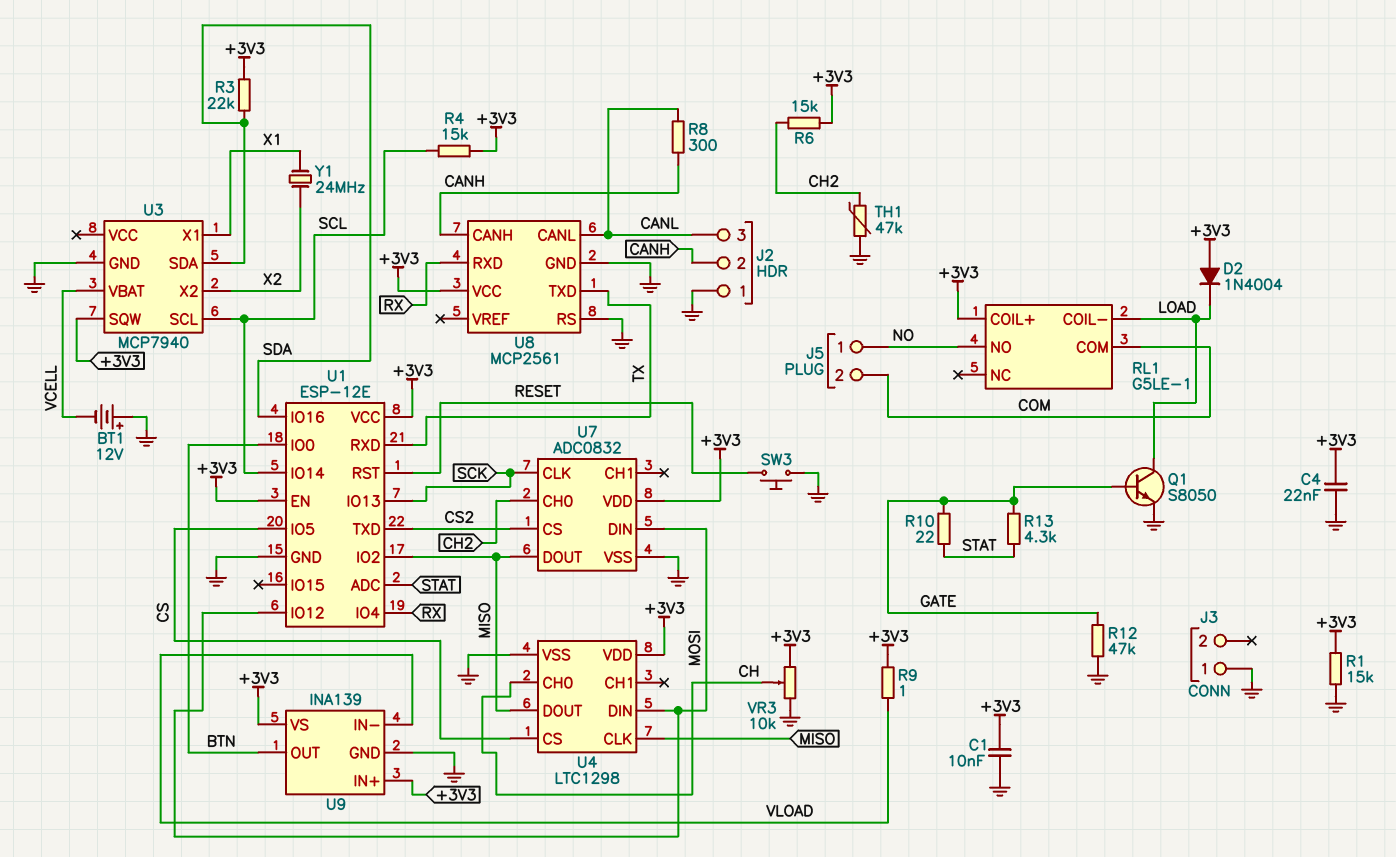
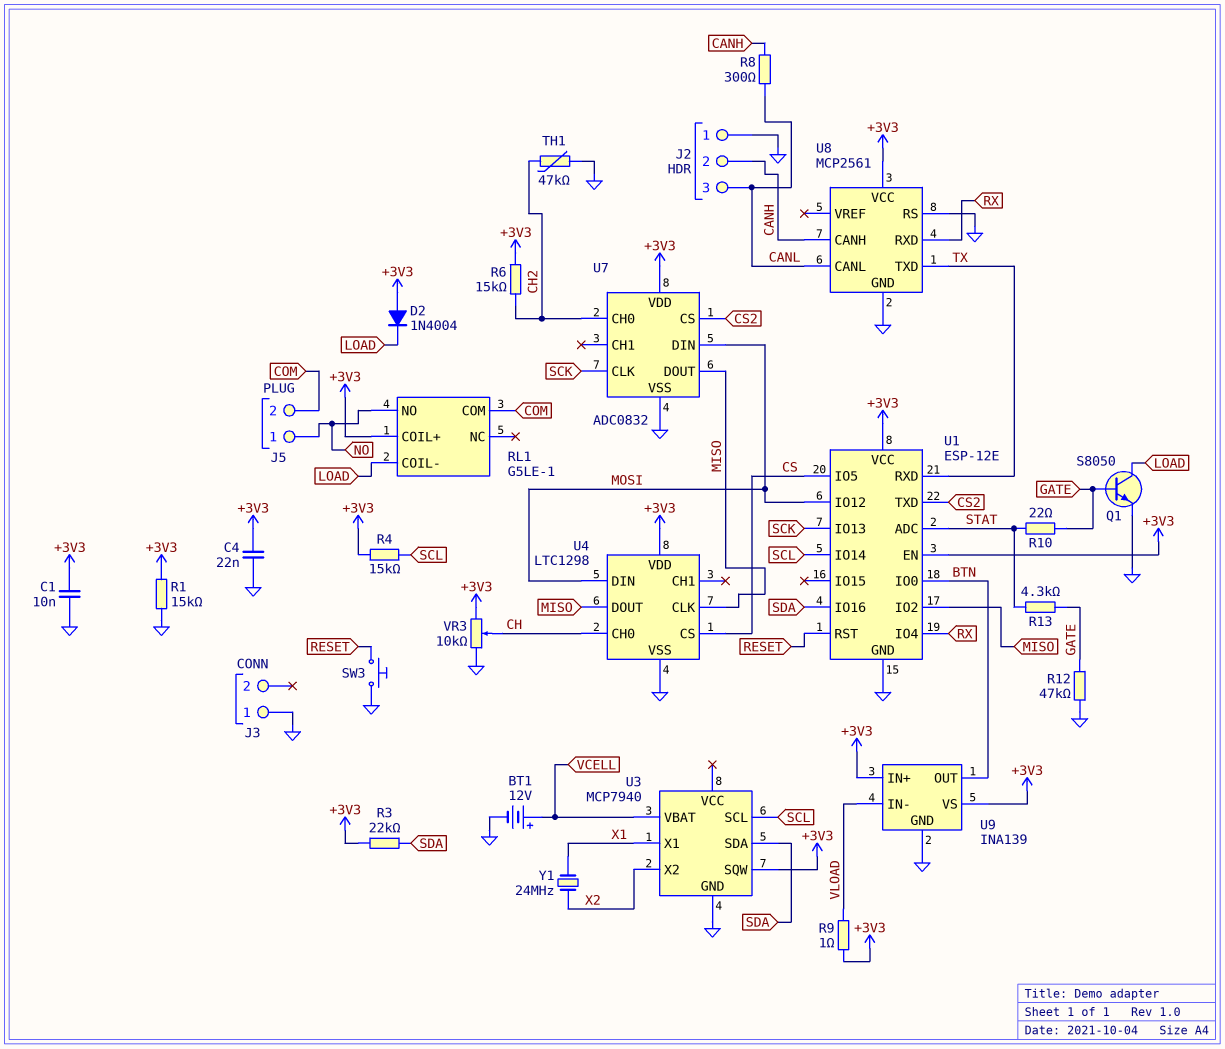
BT1: 12V (plus GND, minus VCELL) -> 12V (plus VCELL, minus GND)

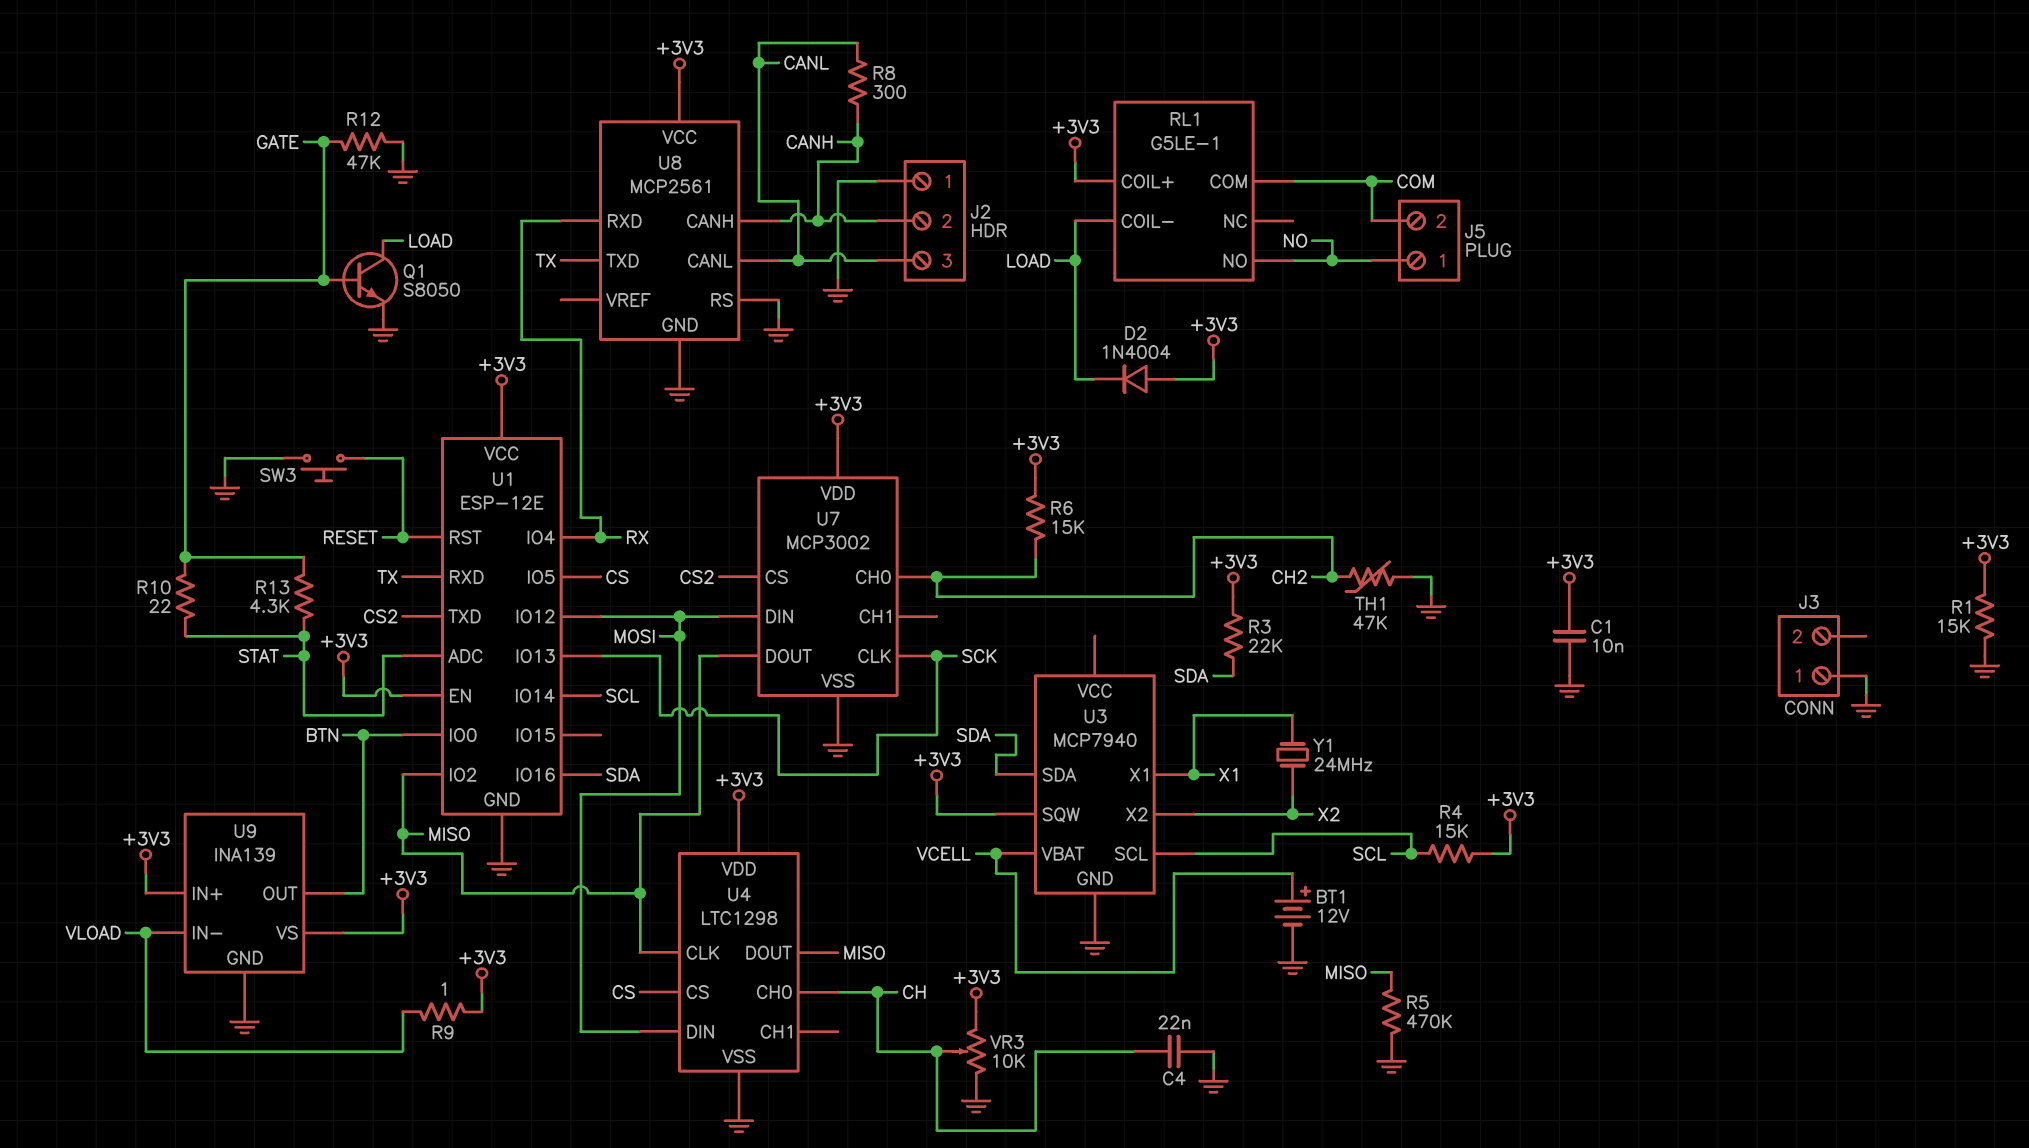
C4: 22nF (+3V3, GND) -> 22nF (CH, GND)
R5: none -> 470k (GND, MISO)
U7: ADC0832 -> MCP3002

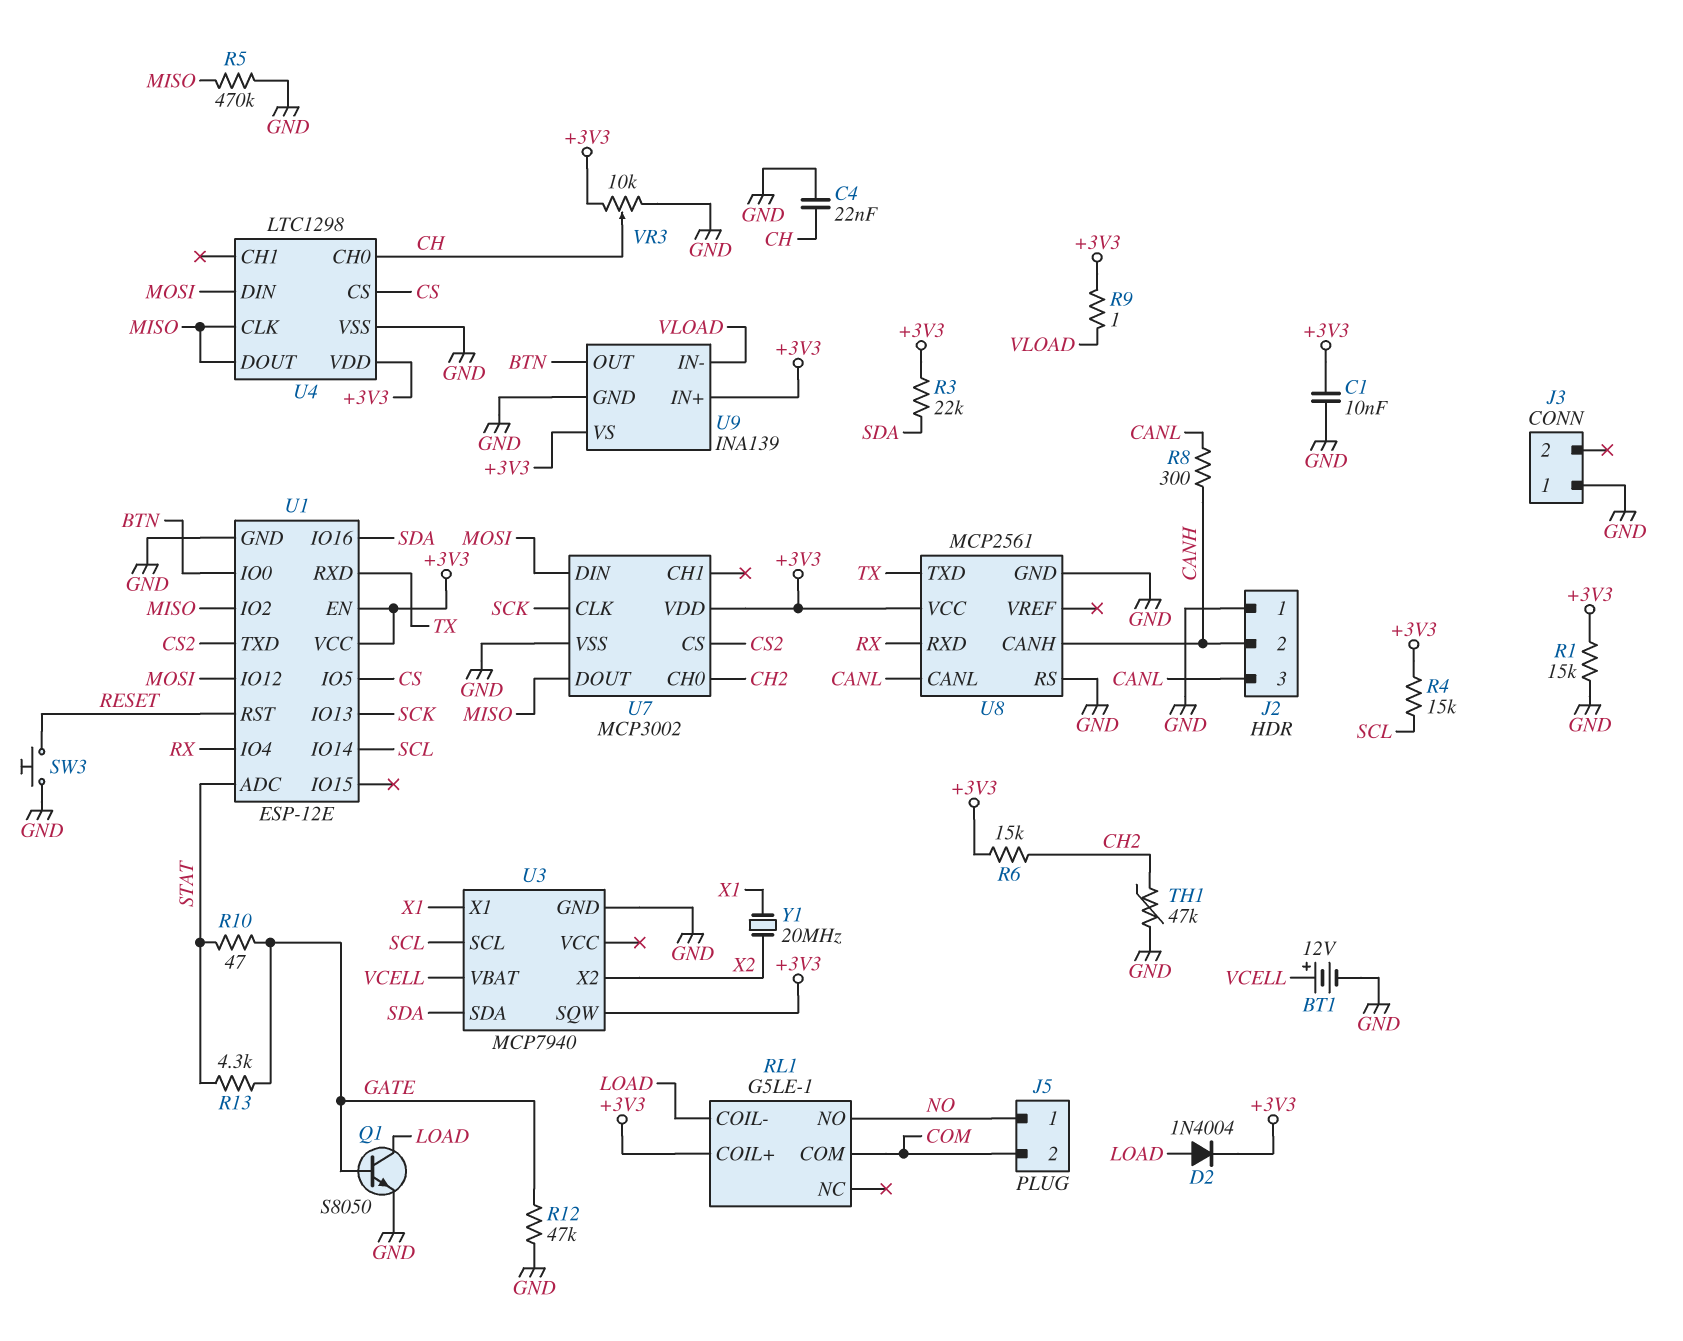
D2: diode 1N4004 (A +3V3, K LOAD) -> diode 1N4004 (A LOAD, K +3V3)
R10: 22 (GATE, STAT) -> 47 (GATE, STAT)
Y1: 24MHz (X1, X2) -> 20MHz (X1, X2)

